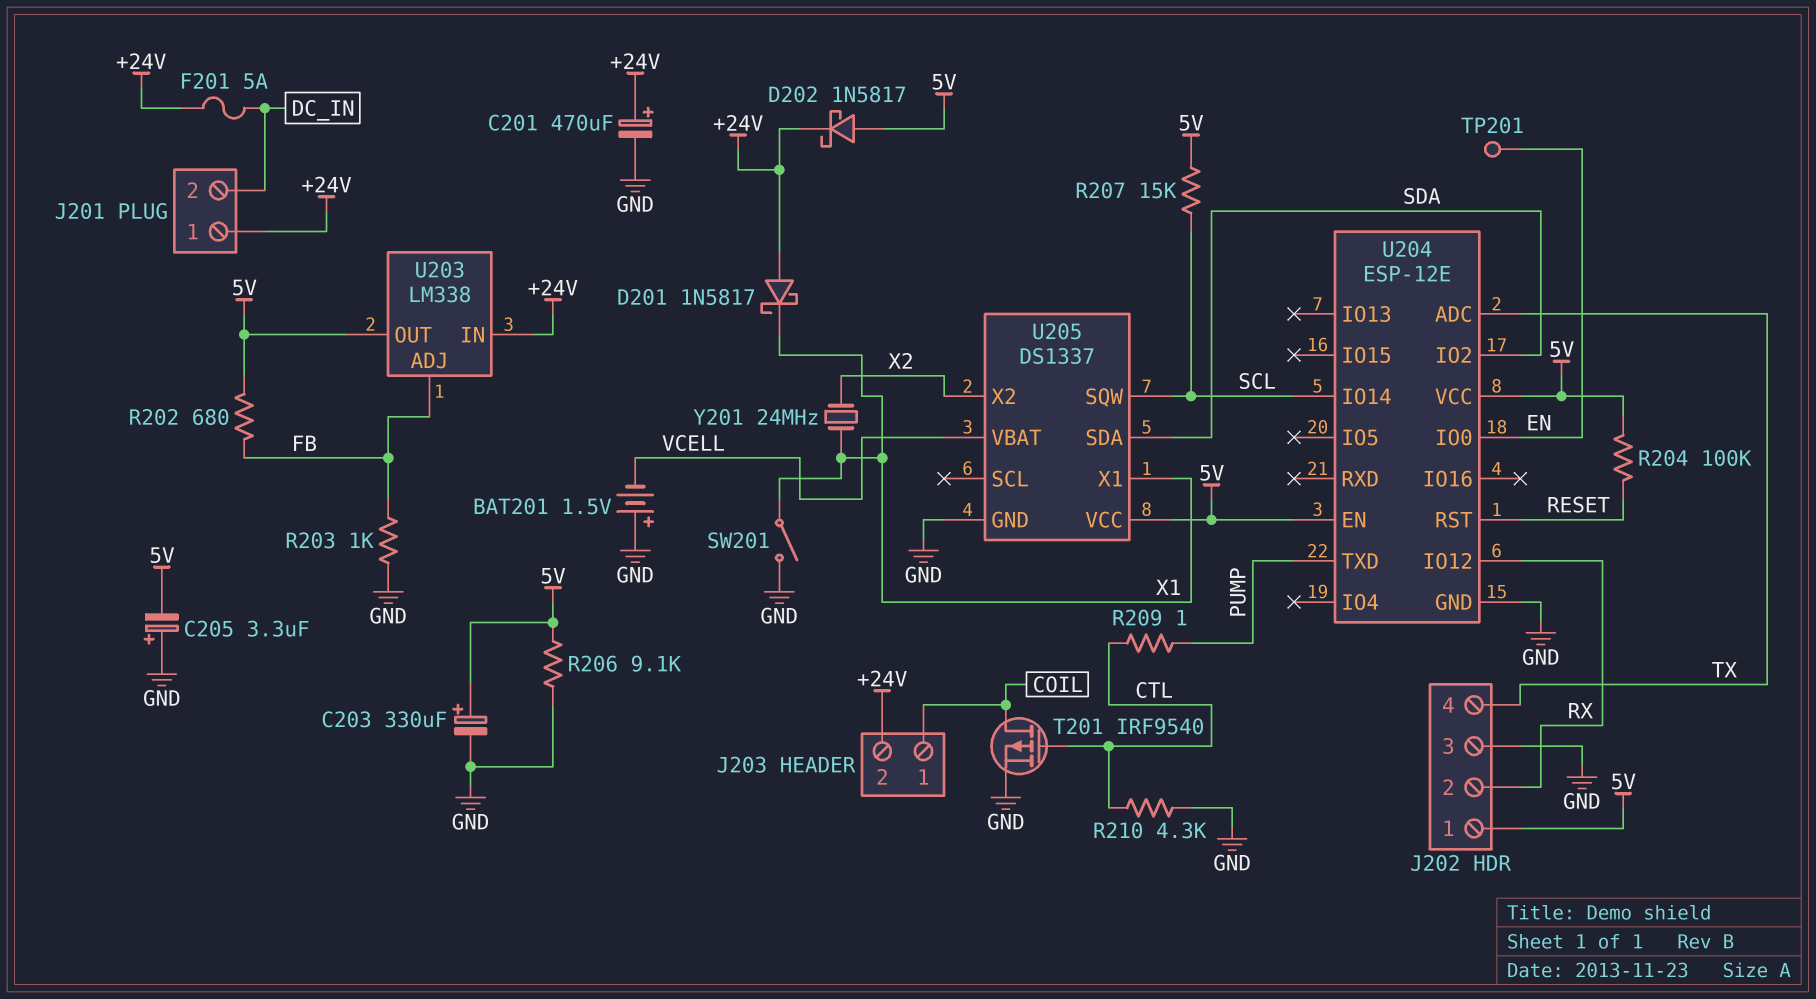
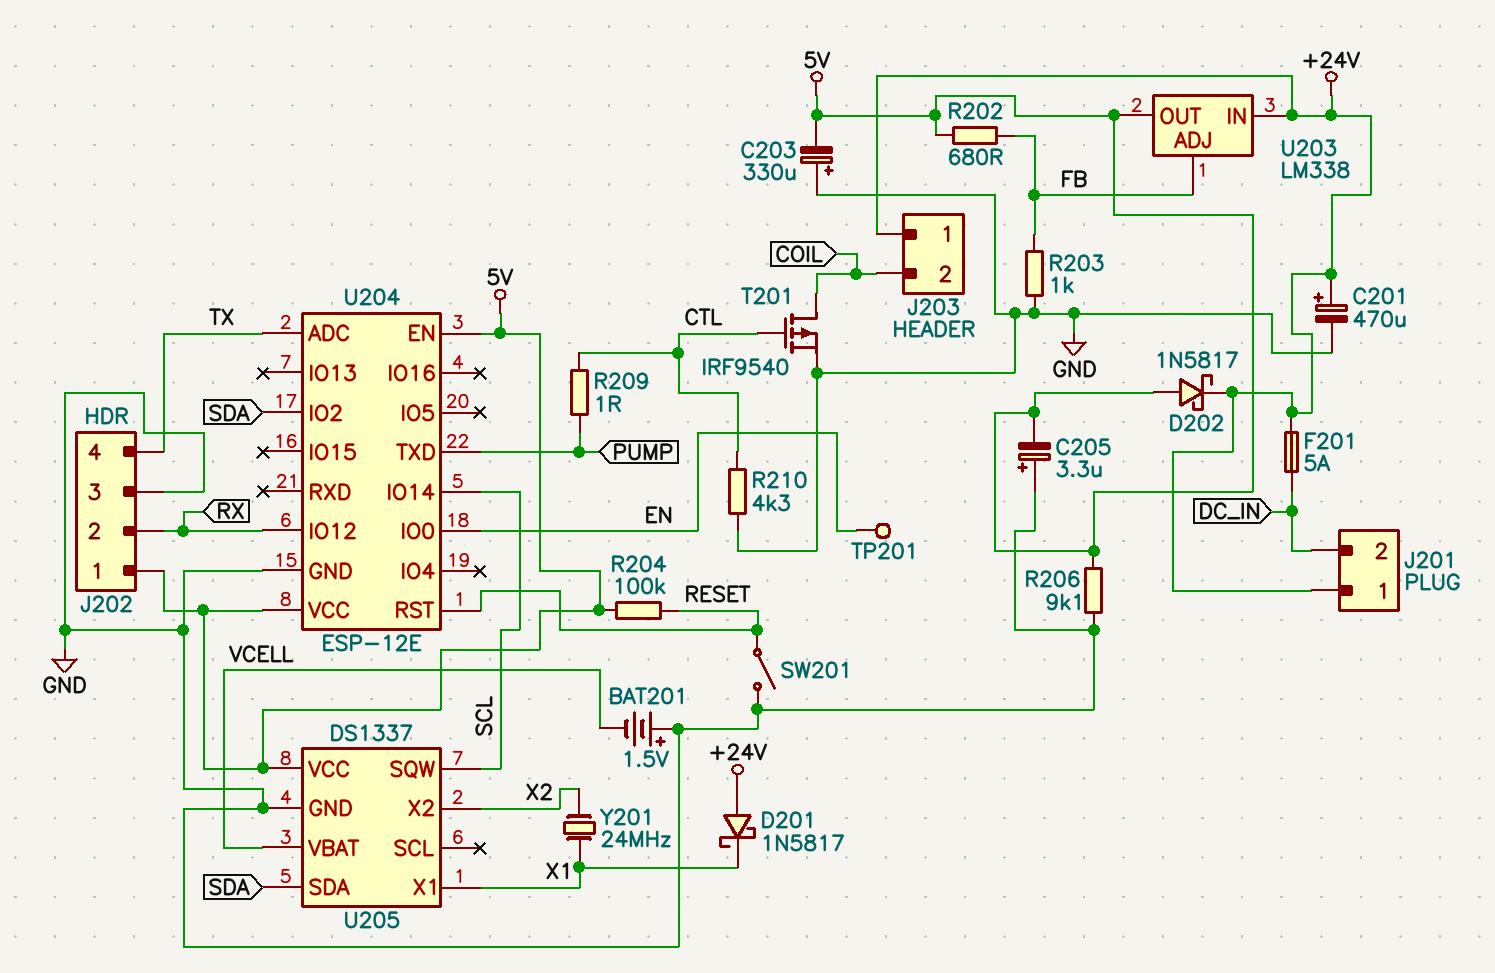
C203: 330uF (plus 5V, minus GND) -> 330uF (plus GND, minus 5V)
J203 pin 1: COIL -> +24V
J203 pin 2: +24V -> COIL
R207: 15k (5V, SCL) -> none
SW201: switch (GND, X1) -> switch (GND, RESET)

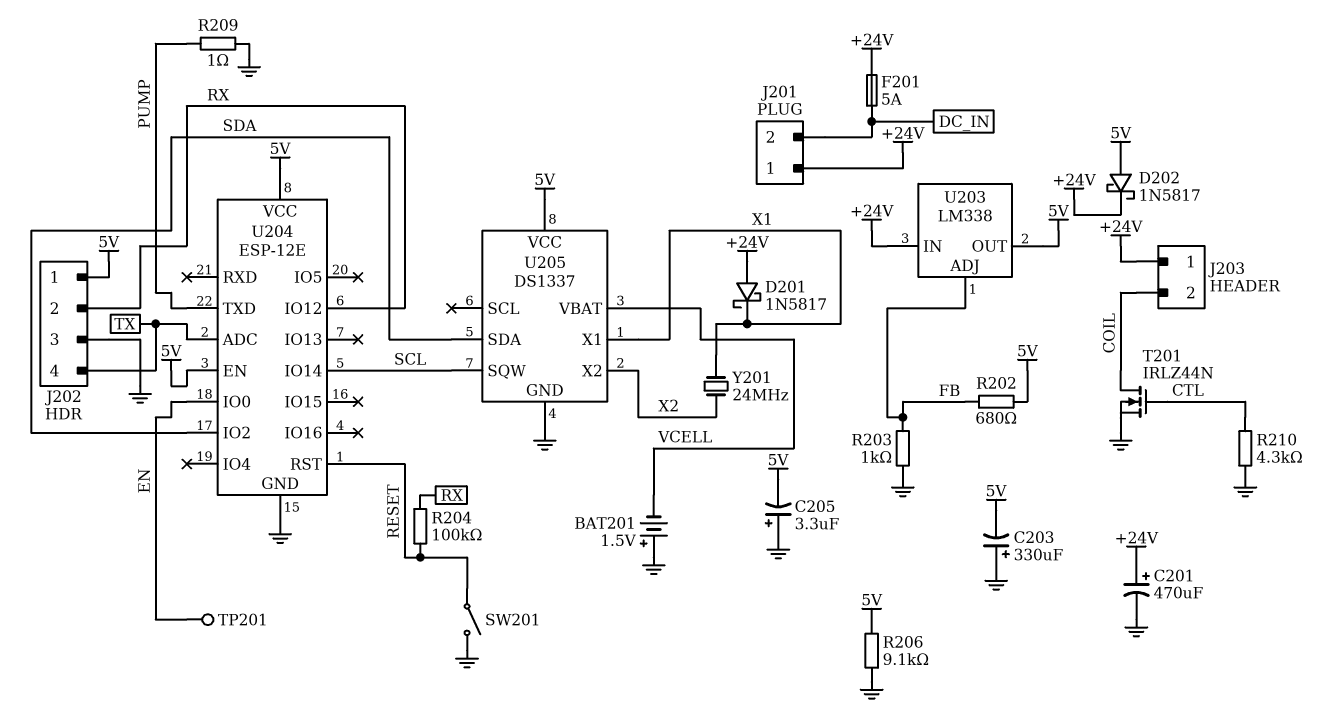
R204: 100k (5V, RESET) -> 100k (RESET, RX)
R209: 1 (CTL, PUMP) -> 1 (GND, PUMP)
T201: PMOS IRF9540 (G CTL, D COIL, S GND) -> NMOS IRLZ44N (G CTL, D COIL, S GND)

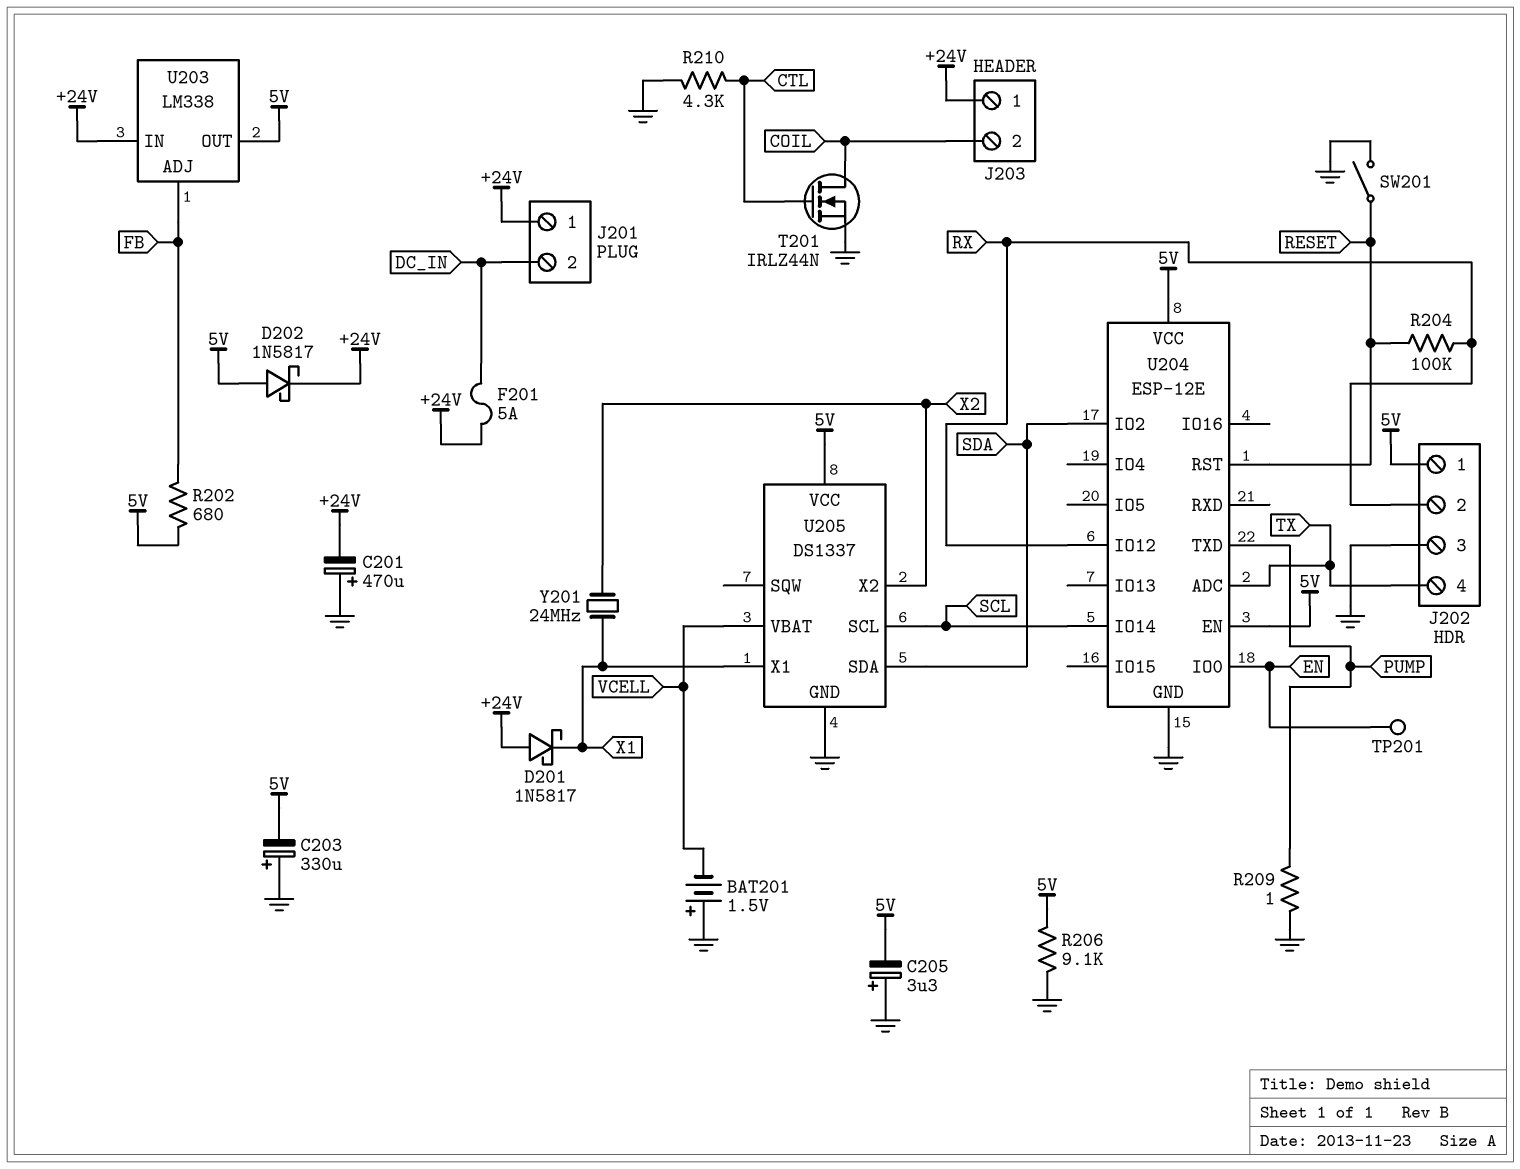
C201: 470uF (plus +24V, minus GND) -> 470uF (plus GND, minus +24V)
R203: 1k (FB, GND) -> none
U205 pin SCL: none -> SCL
U205 pin SQW: SCL -> none

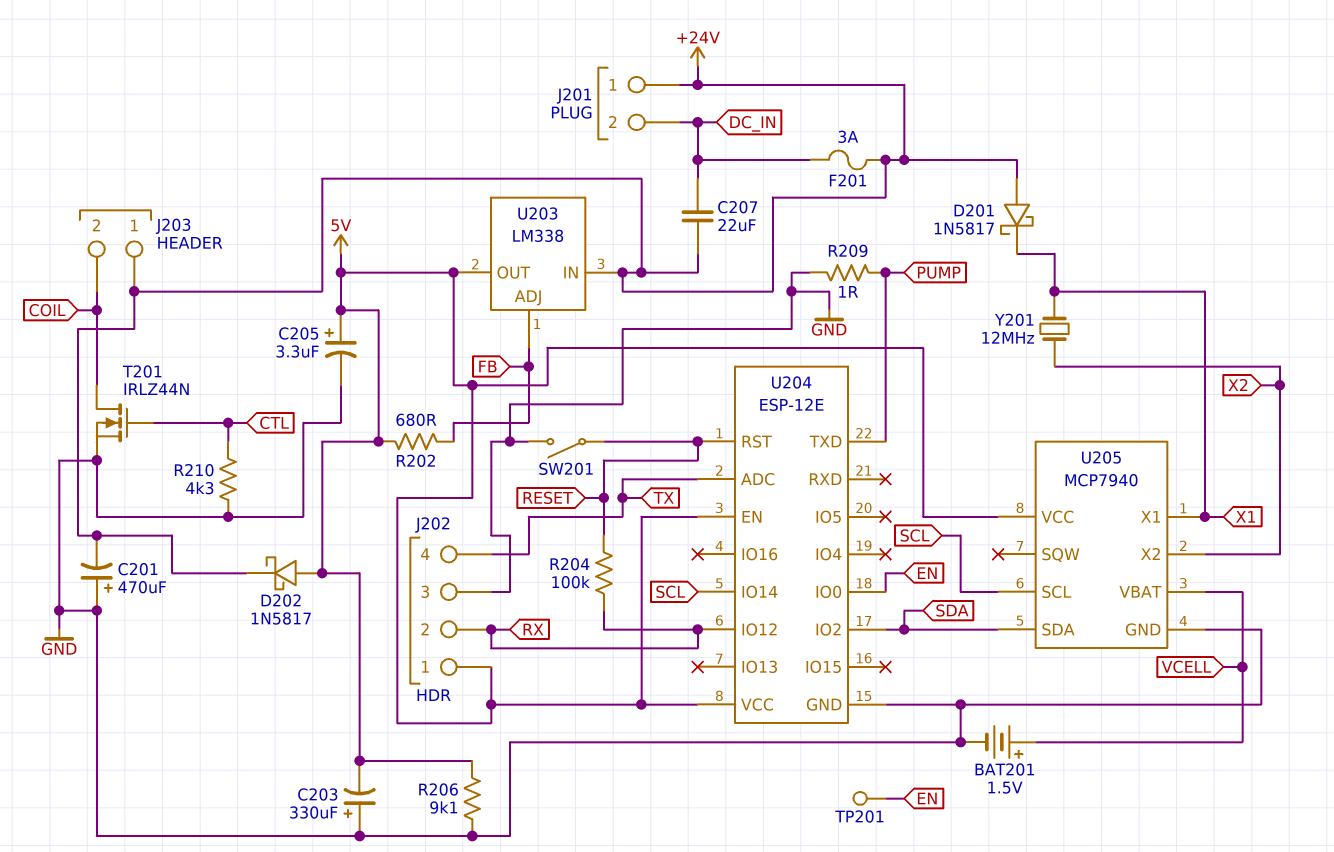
BAT201: 1.5V (plus GND, minus VCELL) -> 1.5V (plus VCELL, minus GND)
C205: 3.3uF (plus GND, minus 5V) -> 3.3uF (plus 5V, minus GND)
C207: none -> 22uF (+24V, DC_IN)
F201: 5A (+24V, DC_IN) -> 3A (+24V, DC_IN)
U205: DS1337 -> MCP7940
Y201: 24MHz (X1, X2) -> 12MHz (X1, X2)

